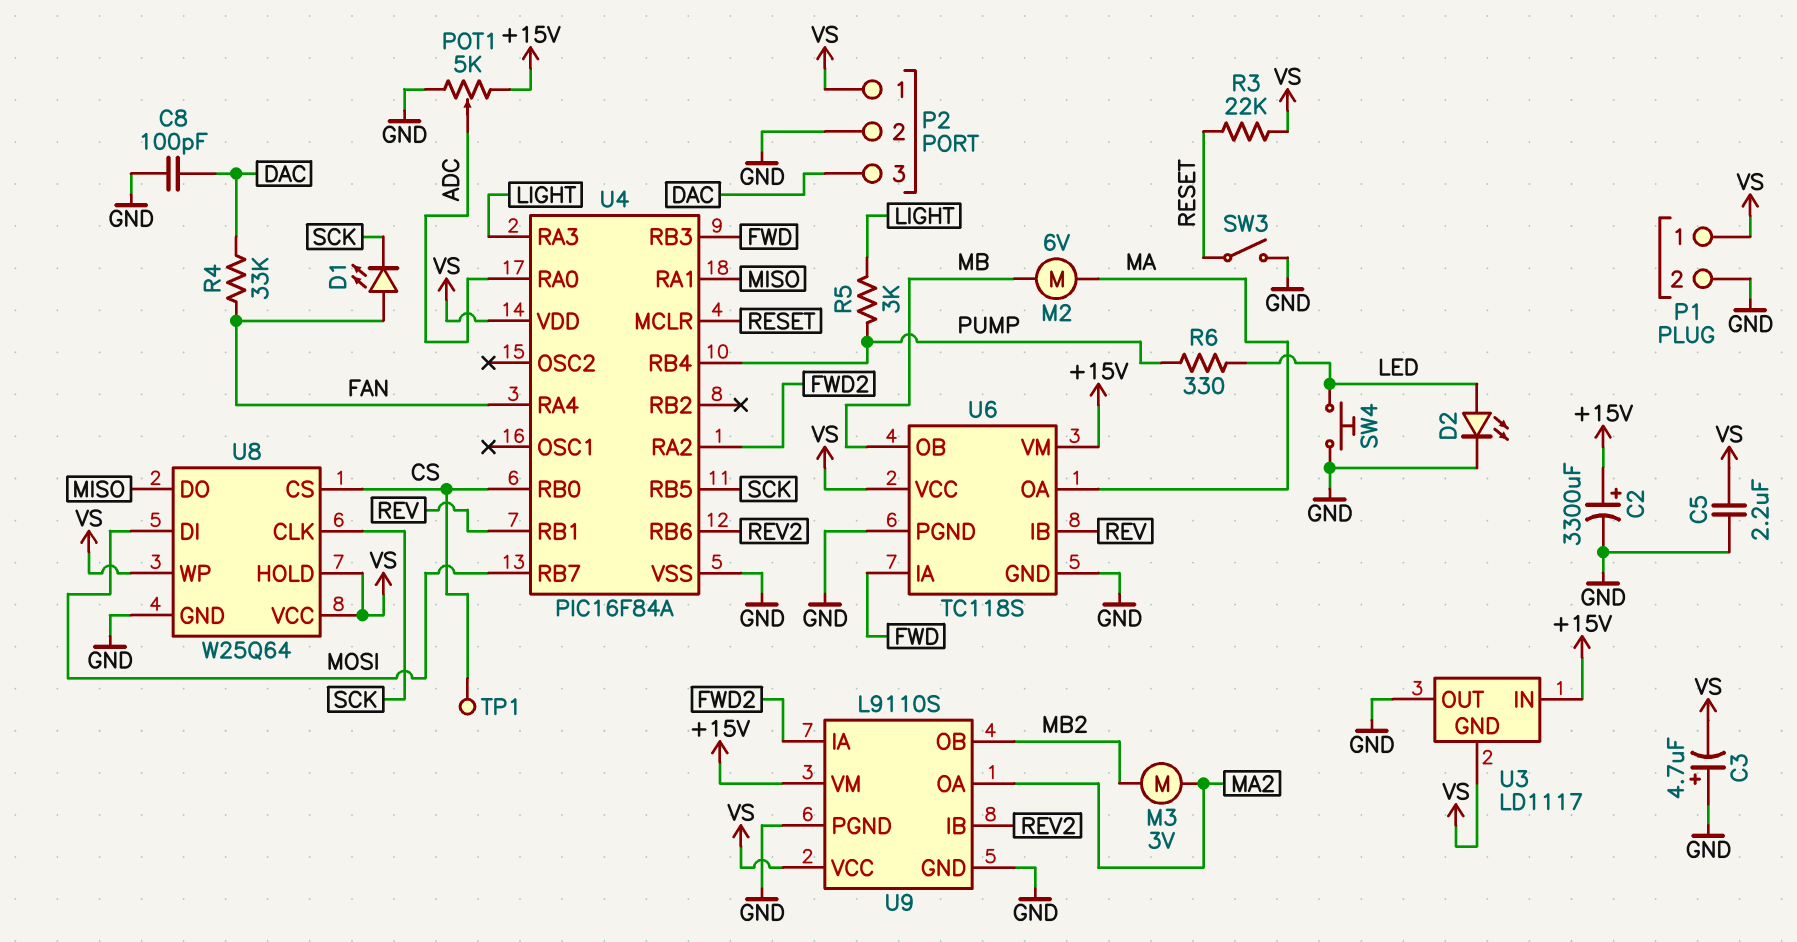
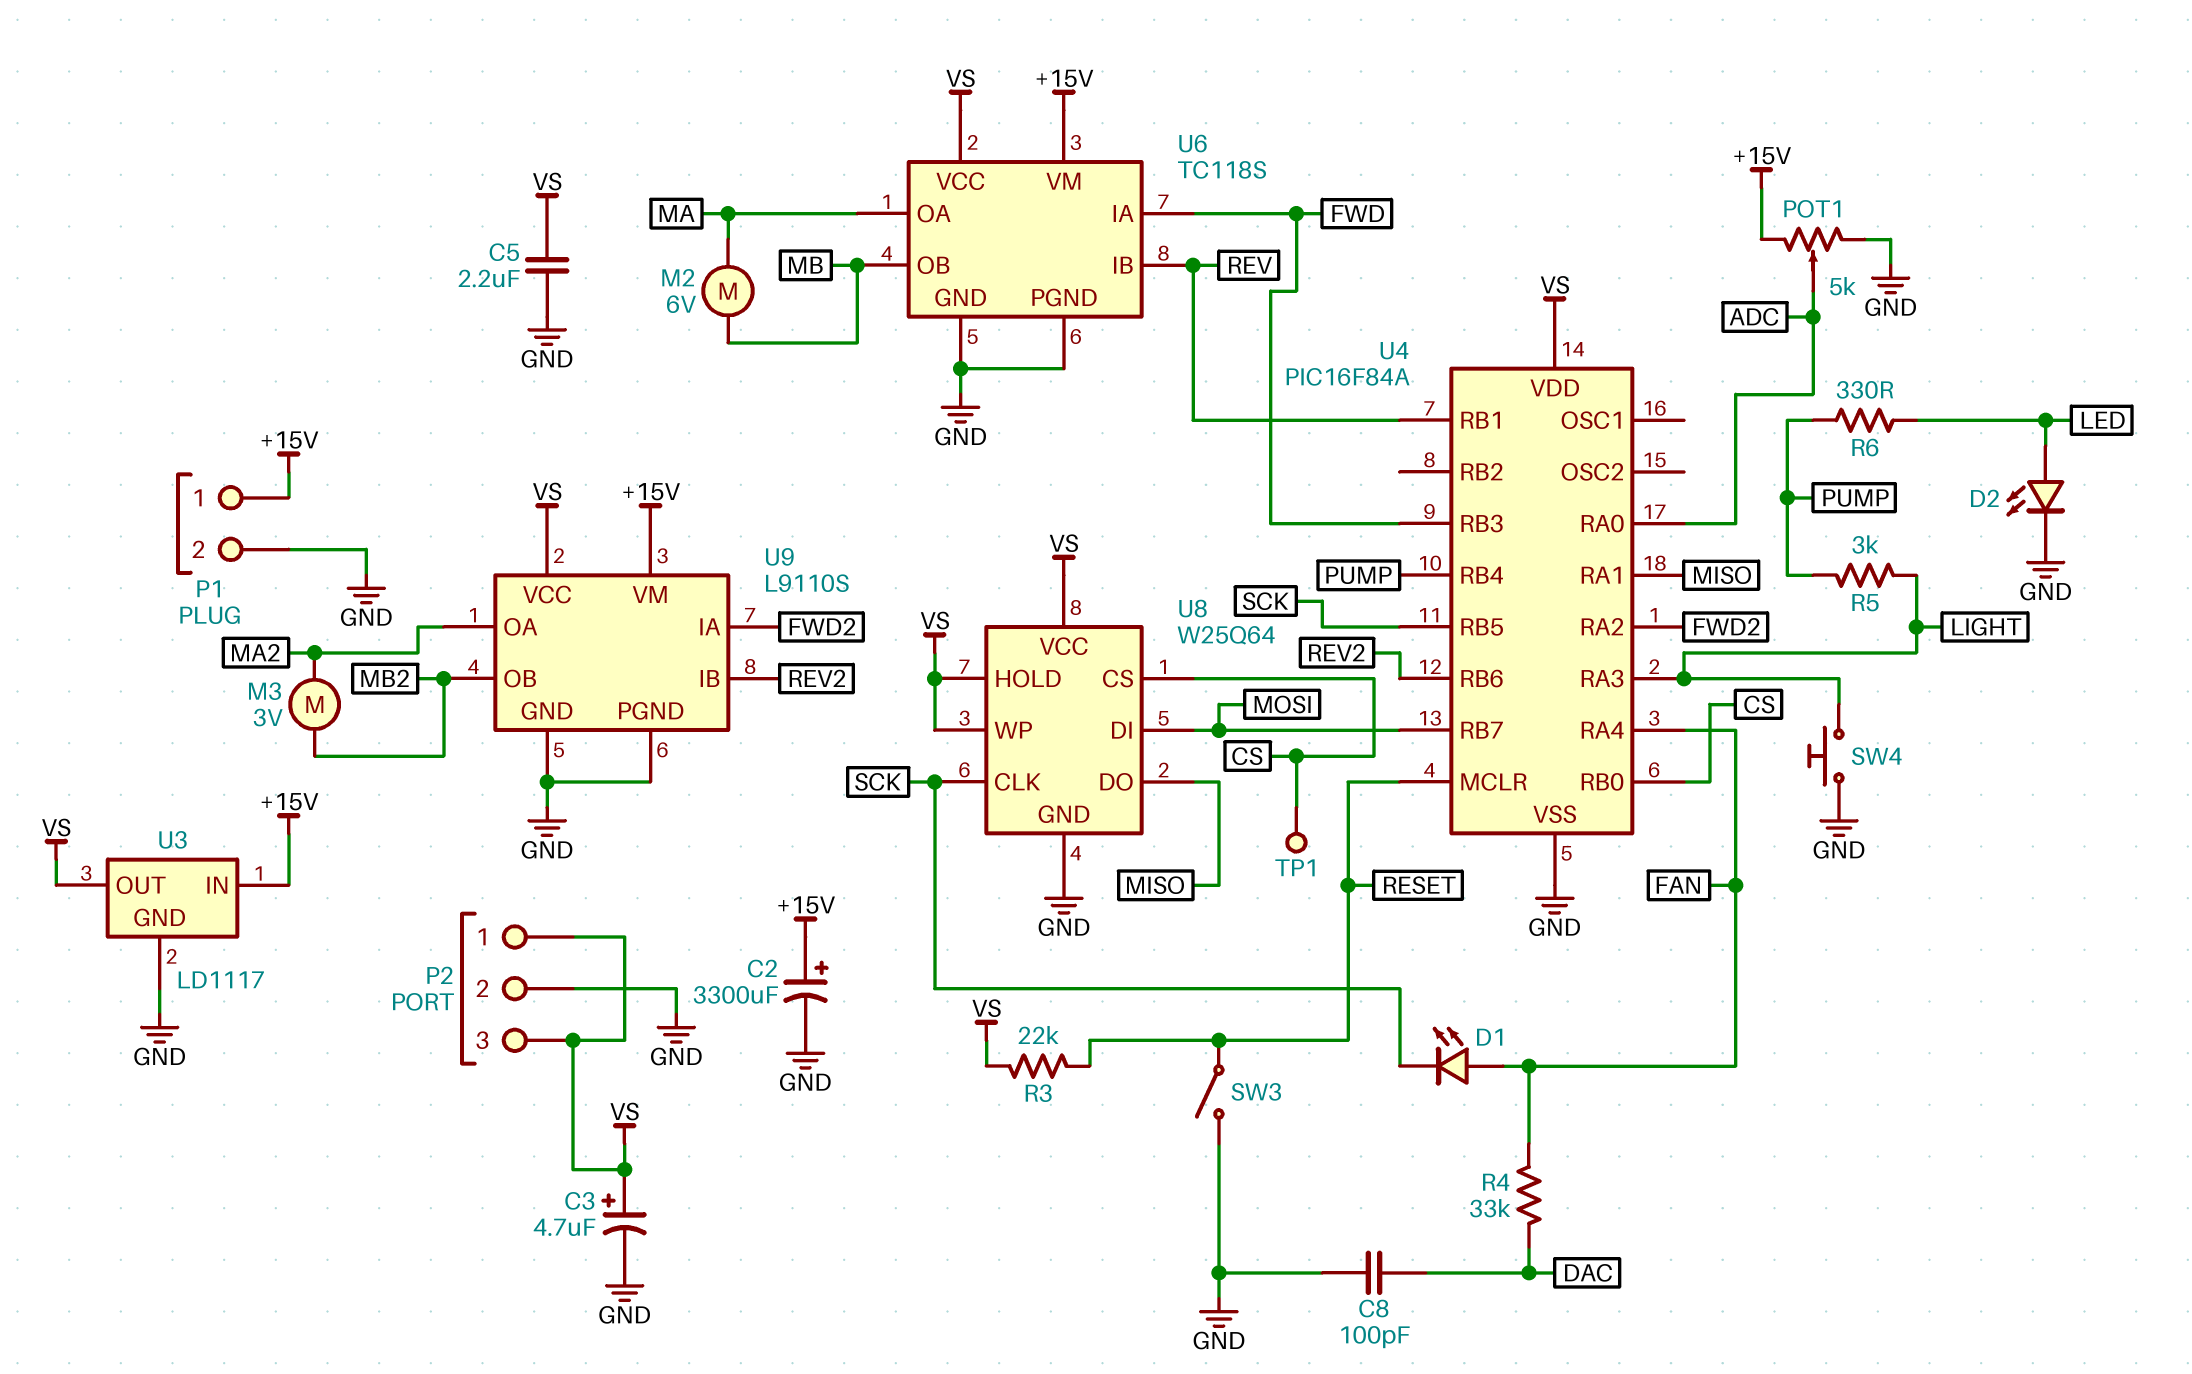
C3: 4.7uF (plus GND, minus VS) -> 4.7uF (plus VS, minus GND)
P1 pin 1: VS -> +15V
P2 pin 3: DAC -> VS
SW4: button (GND, LED) -> button (GND, LIGHT)
U3 pin GND: VS -> GND
U3 pin OUT: GND -> VS

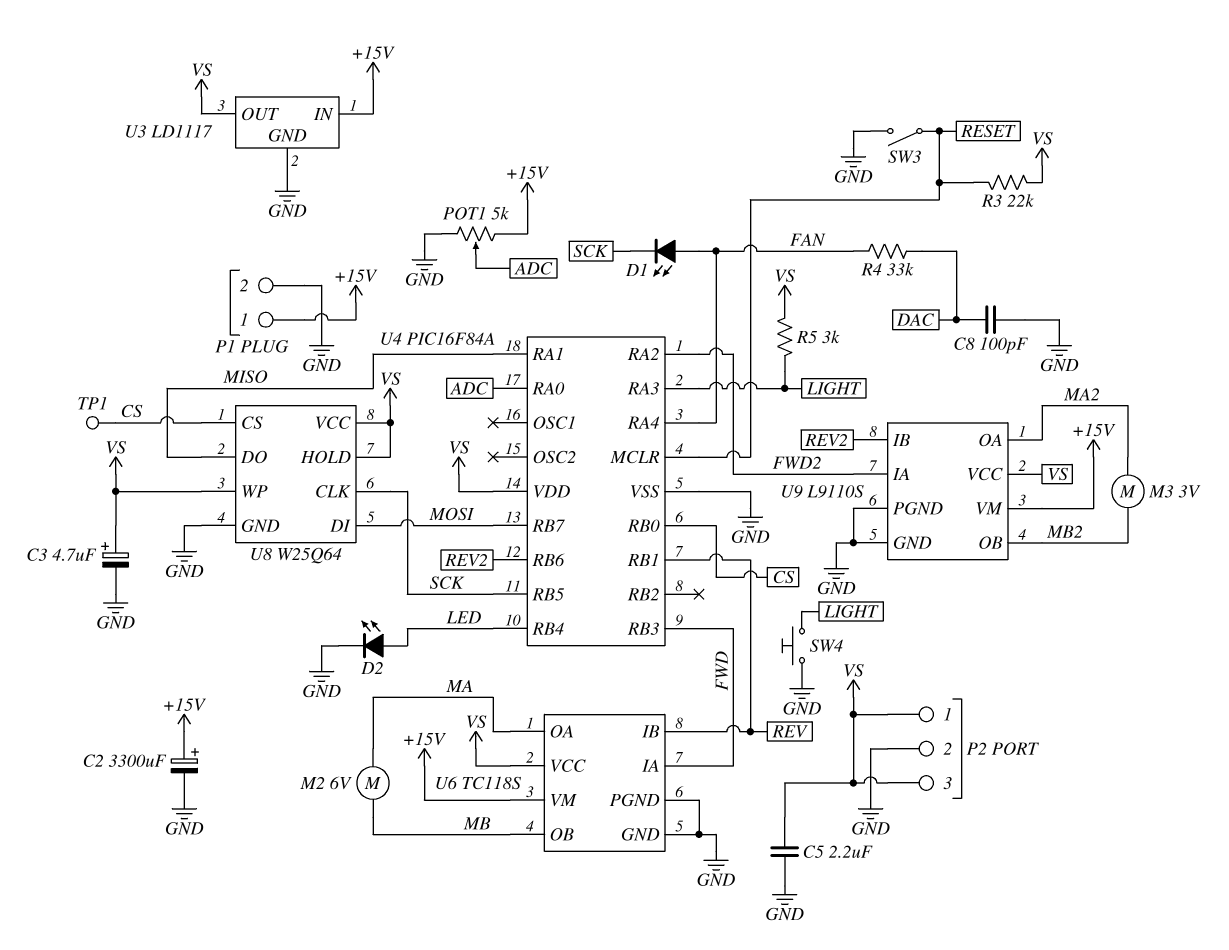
R5: 3k (LIGHT, PUMP) -> 3k (LIGHT, VS)
R6: 330 (LED, PUMP) -> none
U4 pin RB4: PUMP -> LED

